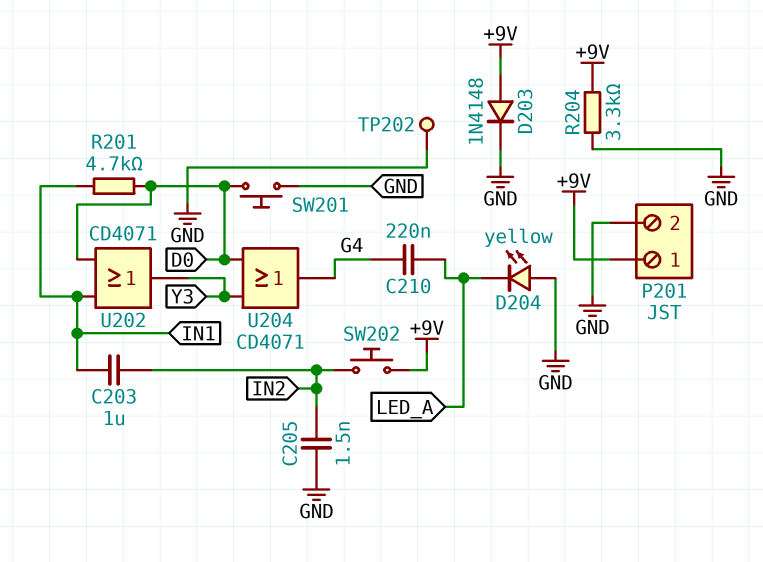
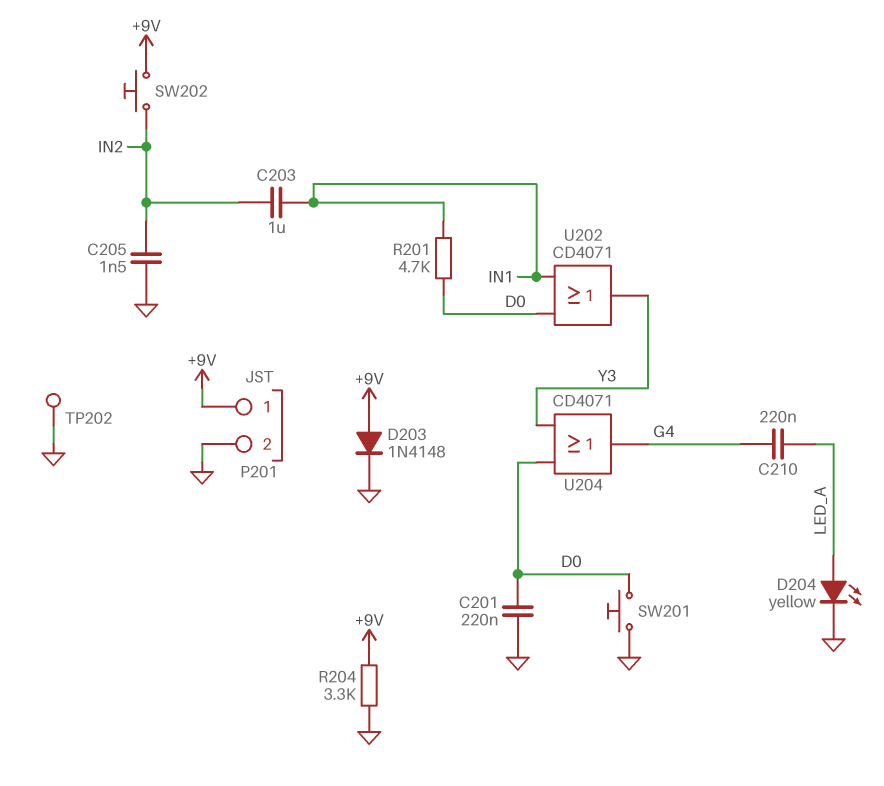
C201: none -> 220nF (D0, GND)
D204: LED yellow (A GND, K LED_A) -> LED yellow (A LED_A, K GND)

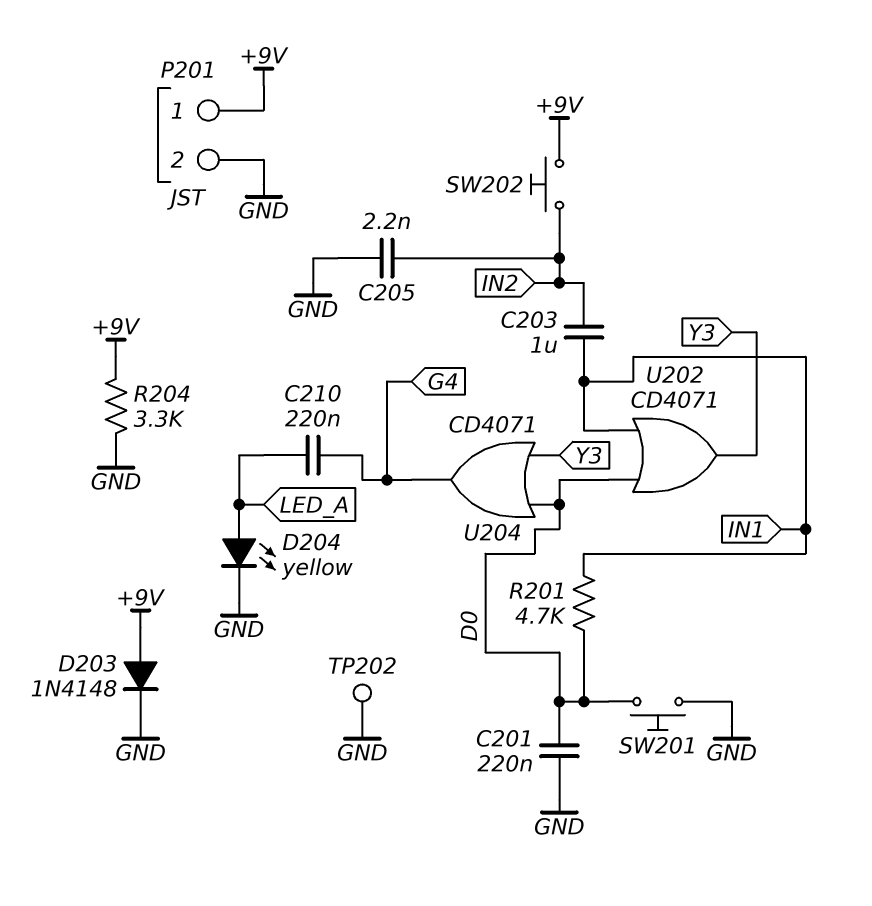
C205: 1.5nF (GND, IN2) -> 2.2nF (GND, IN2)

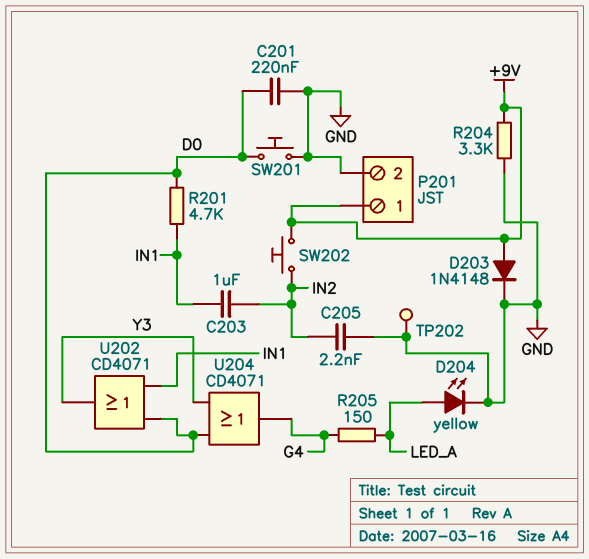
C210: 220nF (G4, LED_A) -> none
R205: none -> 150 (G4, LED_A)

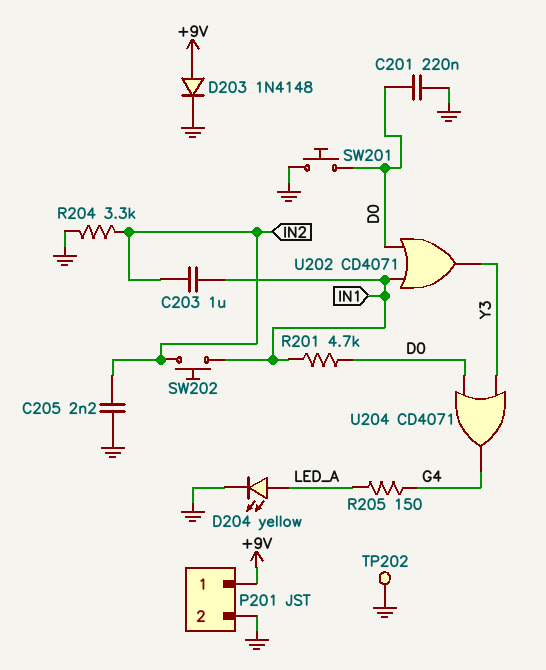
R204: 3.3k (+9V, GND) -> 3.3k (GND, IN2)
SW202: button (+9V, IN2) -> button (IN1, IN2)

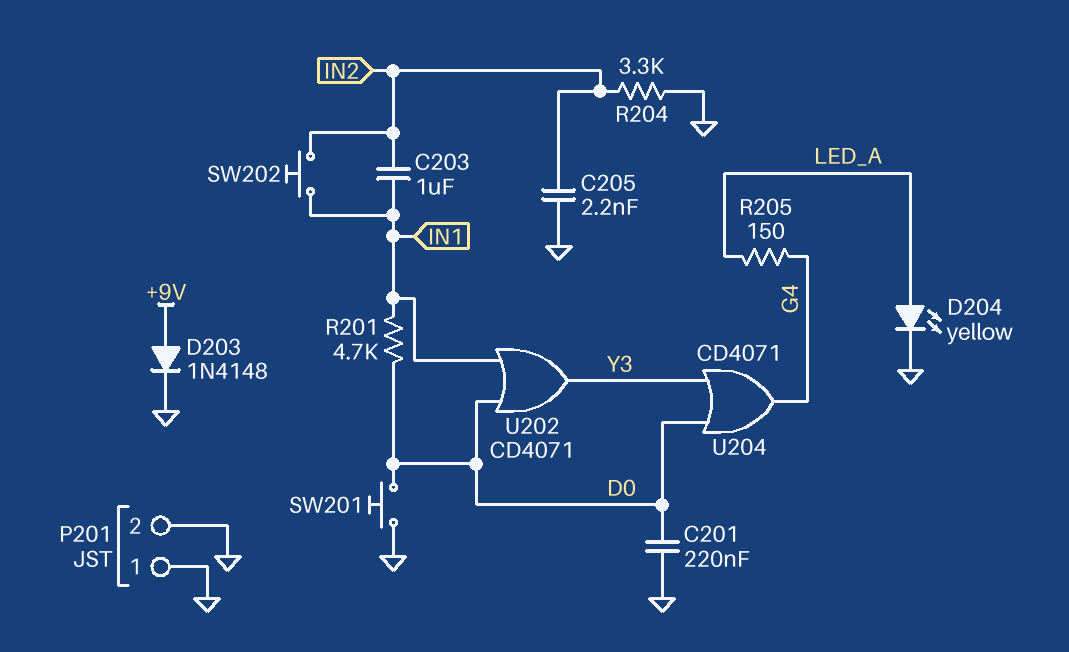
P201 pin 1: +9V -> GND
TP202: test point (GND) -> none

